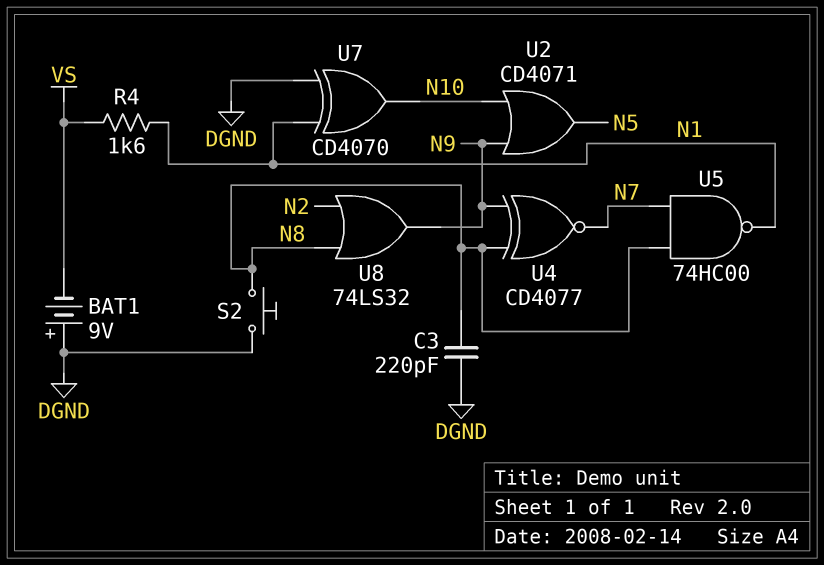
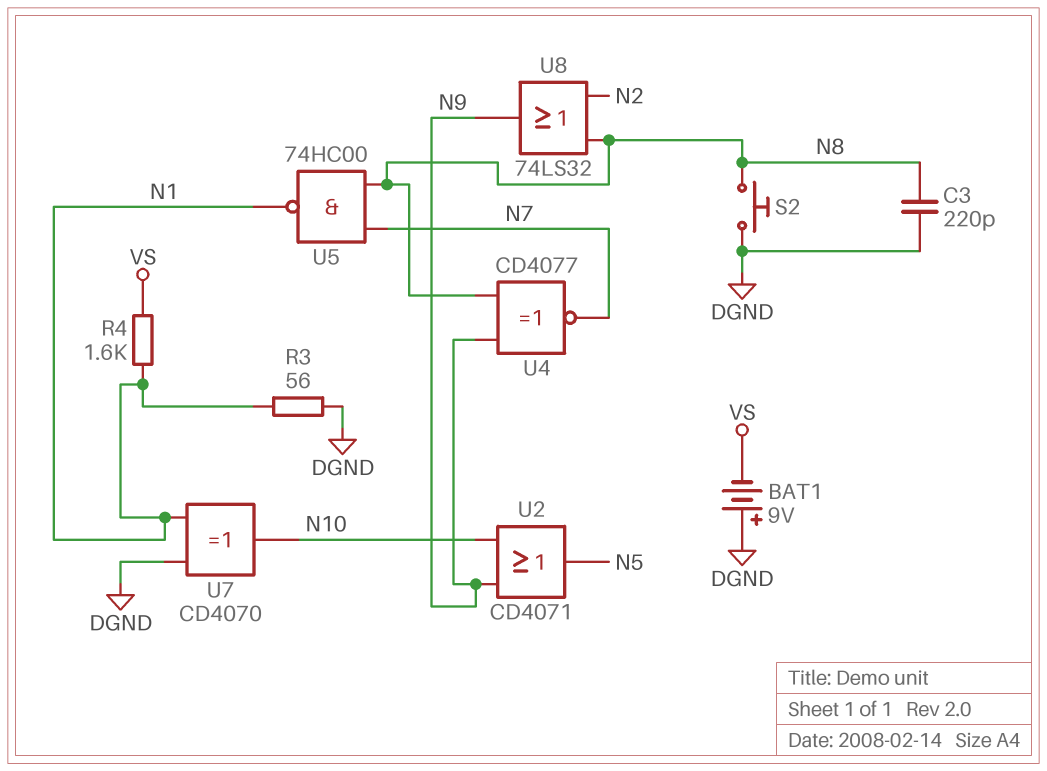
R3: none -> 56 (DGND, N1)

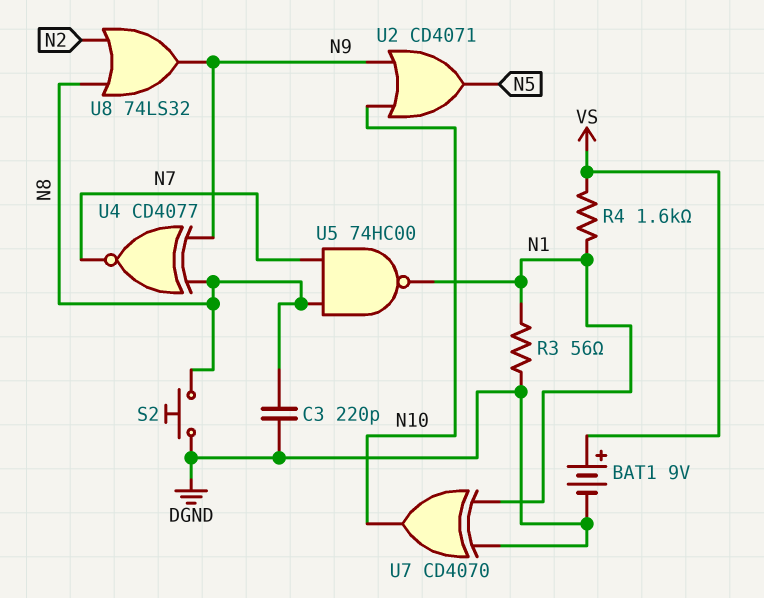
BAT1: 9V (plus DGND, minus VS) -> 9V (plus VS, minus DGND)

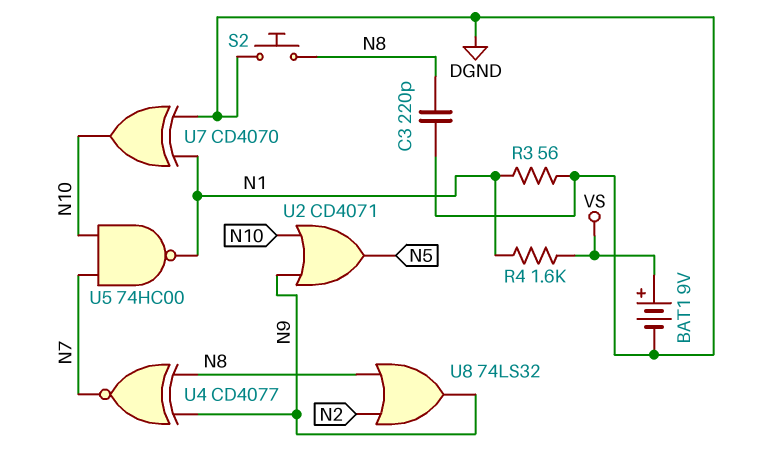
U5: NAND 74HC00 (in N7, in N8, out N1) -> NAND 74HC00 (in N7, in N10, out N1)

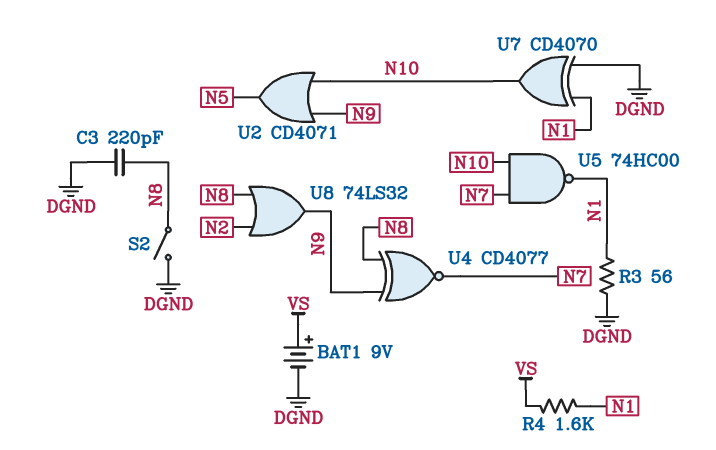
S2: button (DGND, N8) -> switch (DGND, N8)

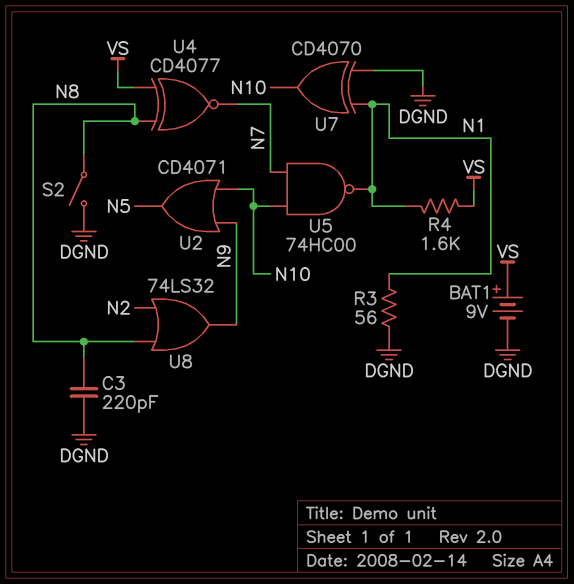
U4: XNOR CD4077 (in N8, in N9, out N7) -> XNOR CD4077 (in N8, in VS, out N7)

